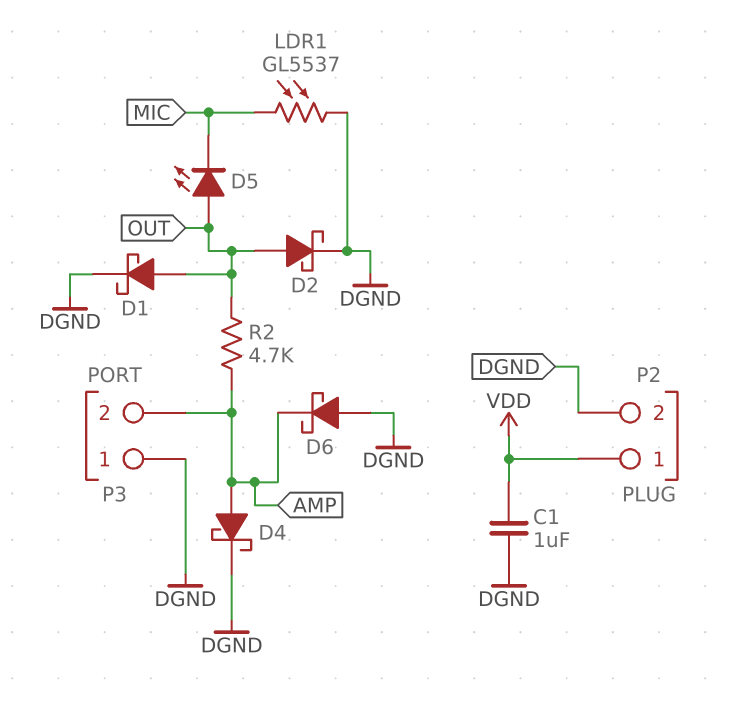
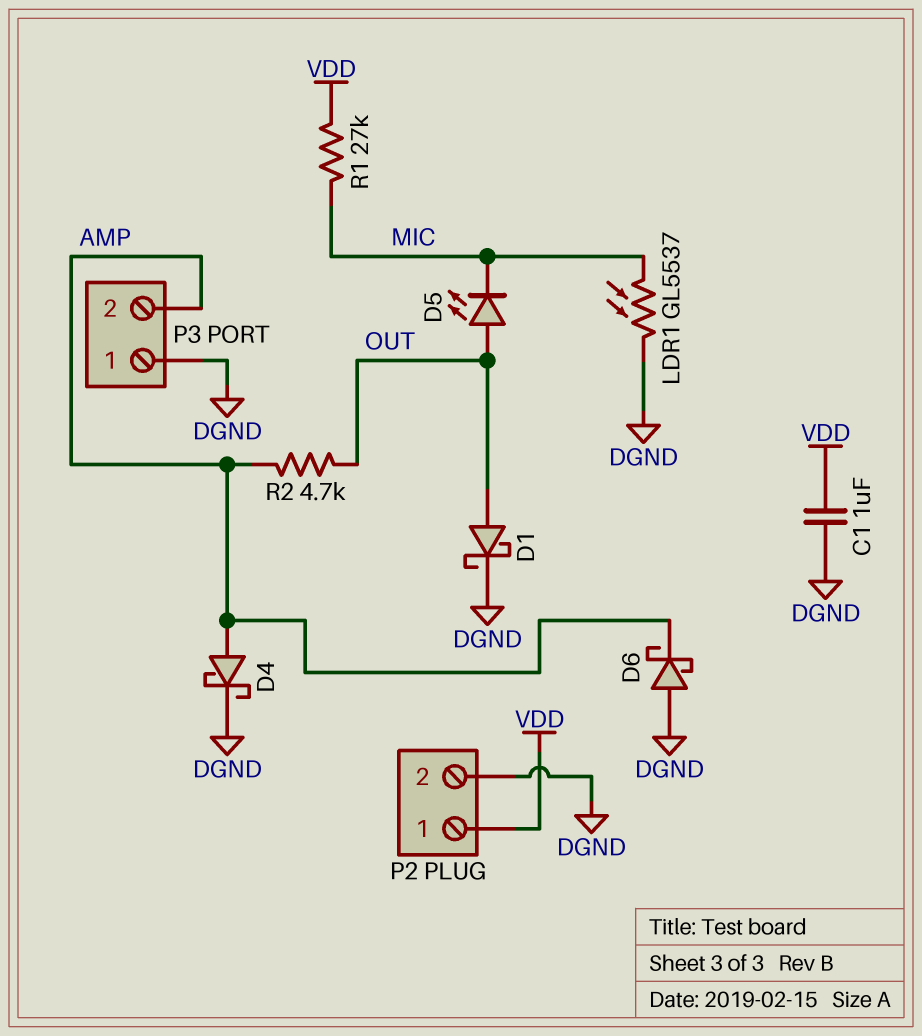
D2: schottky (A OUT, K DGND) -> none
R1: none -> 27k (MIC, VDD)

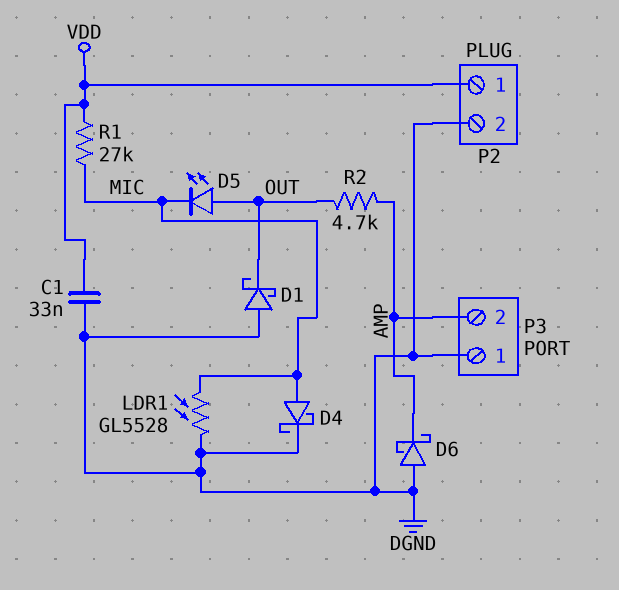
C1: 1uF (DGND, VDD) -> 33nF (DGND, VDD)
D1: schottky (A OUT, K DGND) -> schottky (A DGND, K OUT)
D4: schottky (A AMP, K DGND) -> schottky (A MIC, K DGND)
LDR1: GL5537 (DGND, MIC) -> GL5528 (DGND, MIC)

